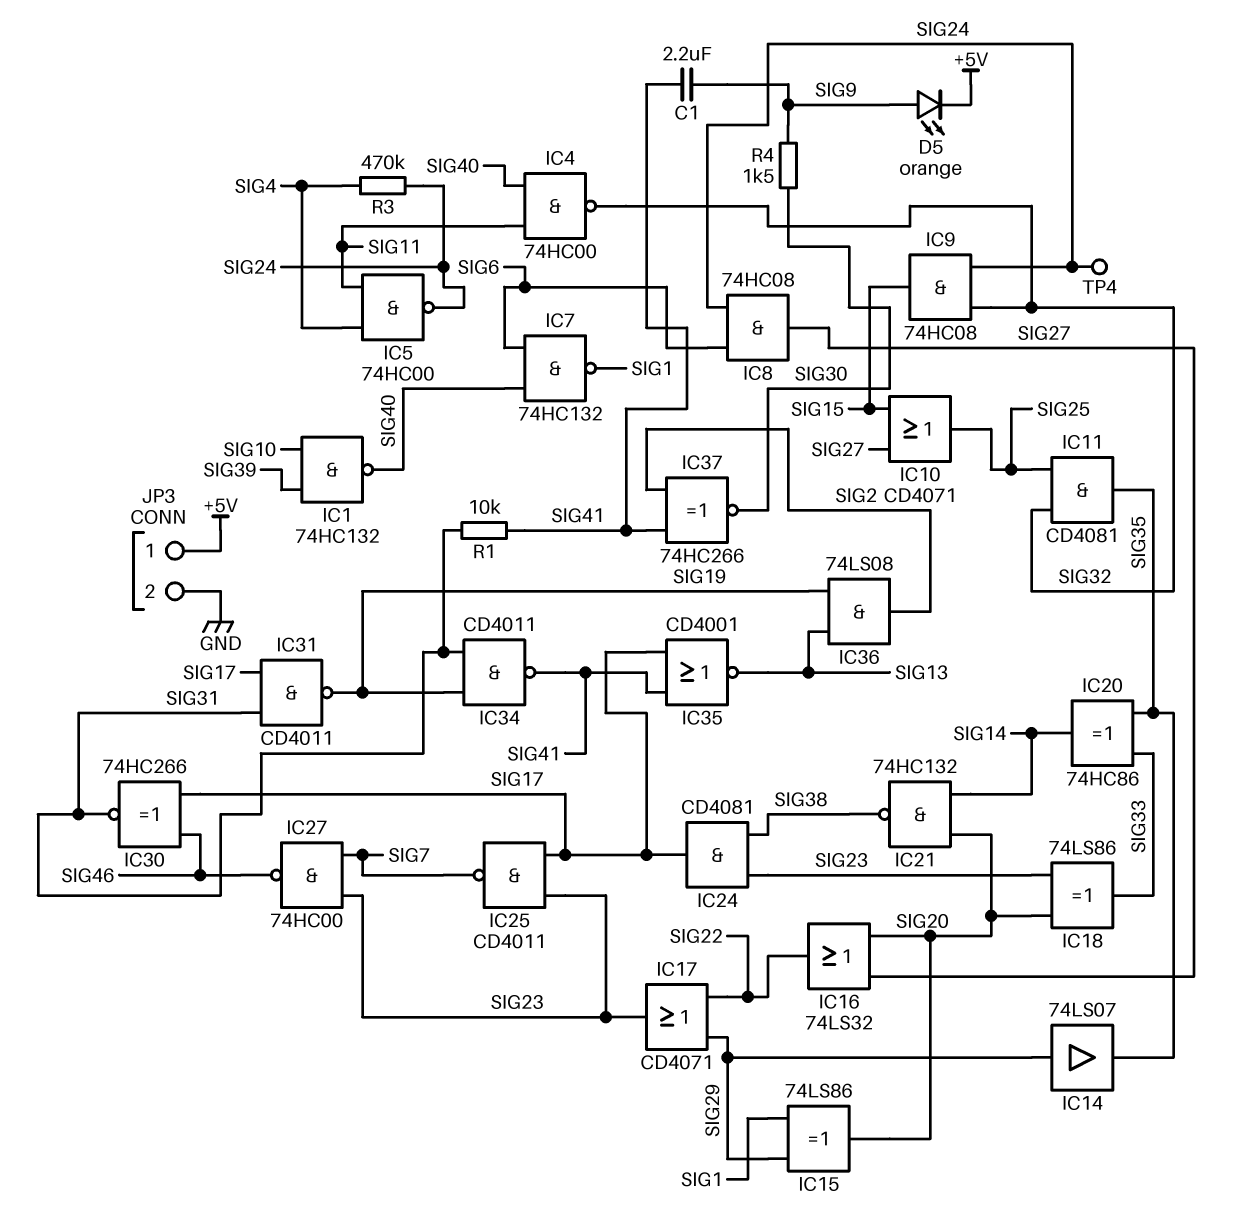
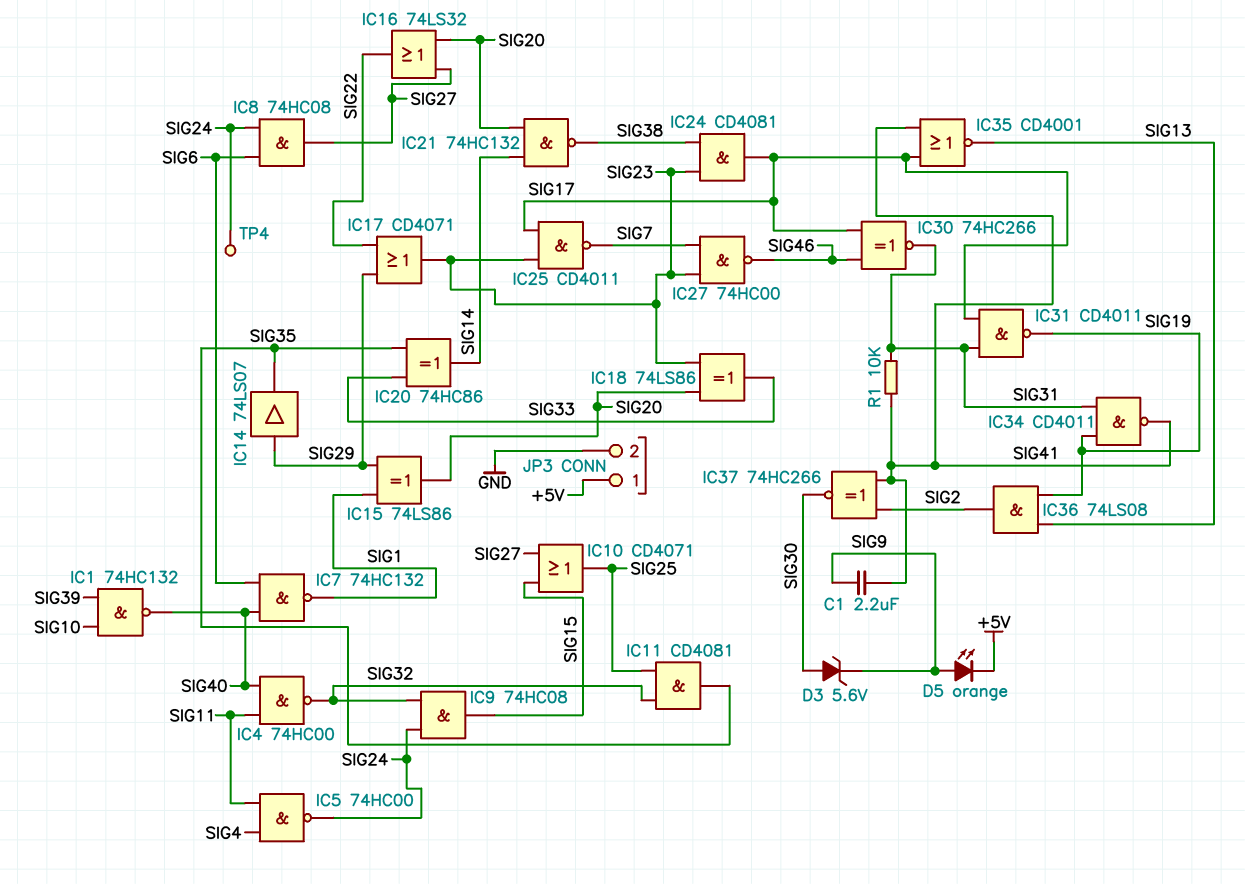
D3: none -> zener 5.6V (A SIG30, K SIG9)
R3: 470k (SIG4, SIG24) -> none
R4: 1.5k (SIG9, SIG30) -> none

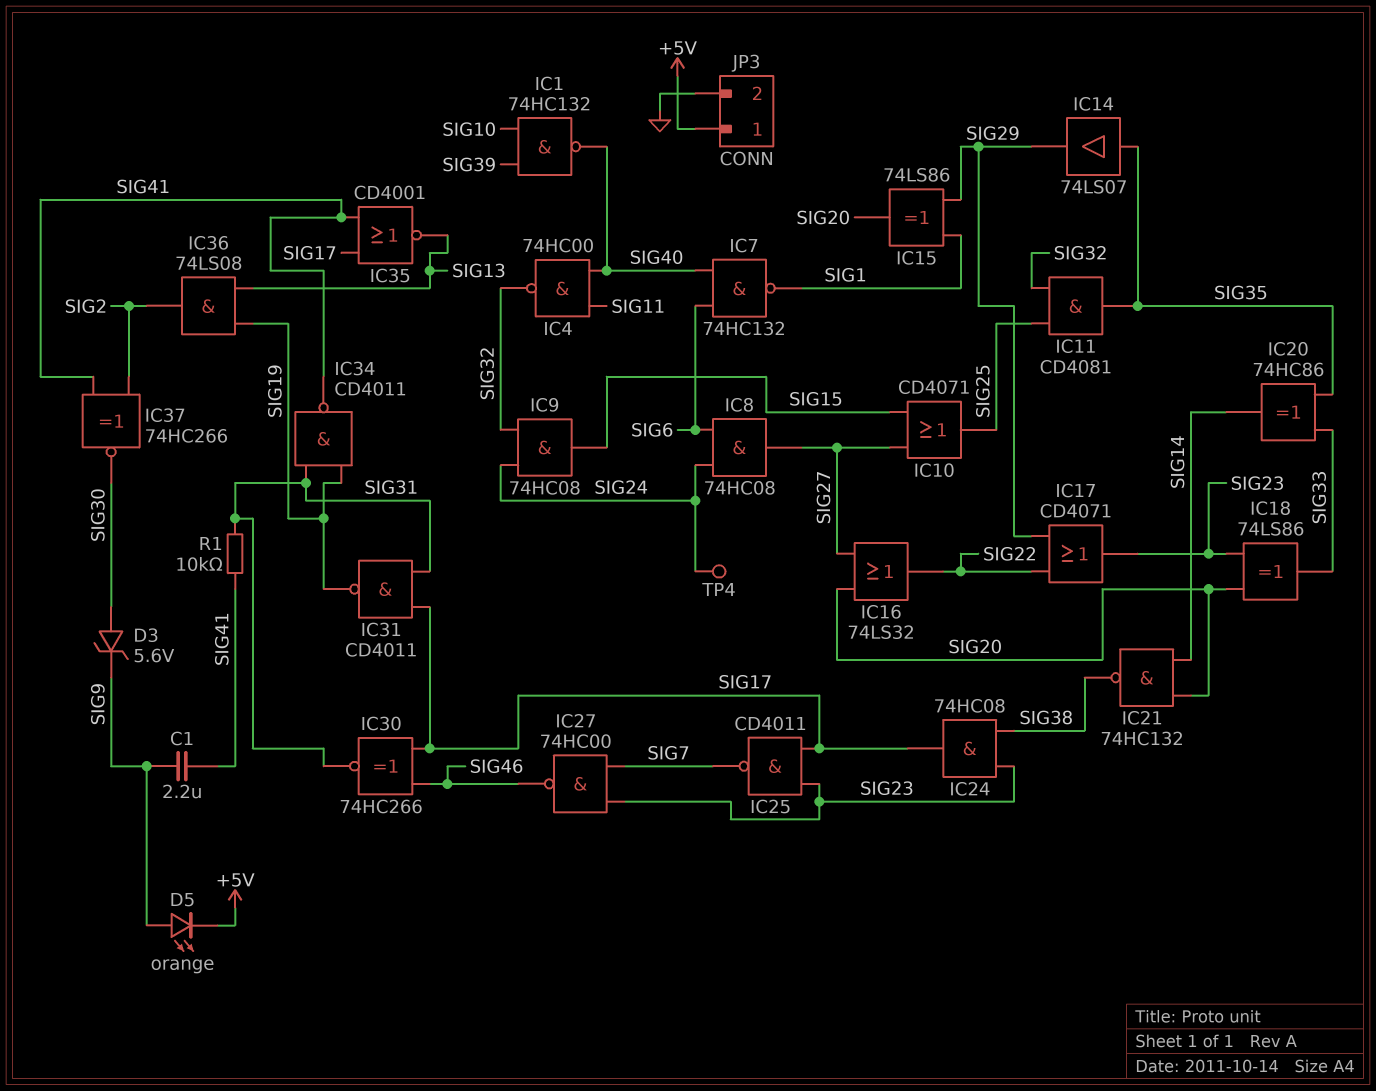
IC5: NAND 74HC00 (in SIG4, in SIG11, out SIG24) -> none
IC14: buffer 74LS07 (in SIG29, out SIG35) -> buffer 74LS07 (in SIG35, out SIG29)
IC24: AND CD4081 (in SIG23, in SIG38, out SIG17) -> AND 74HC08 (in SIG23, in SIG38, out SIG17)

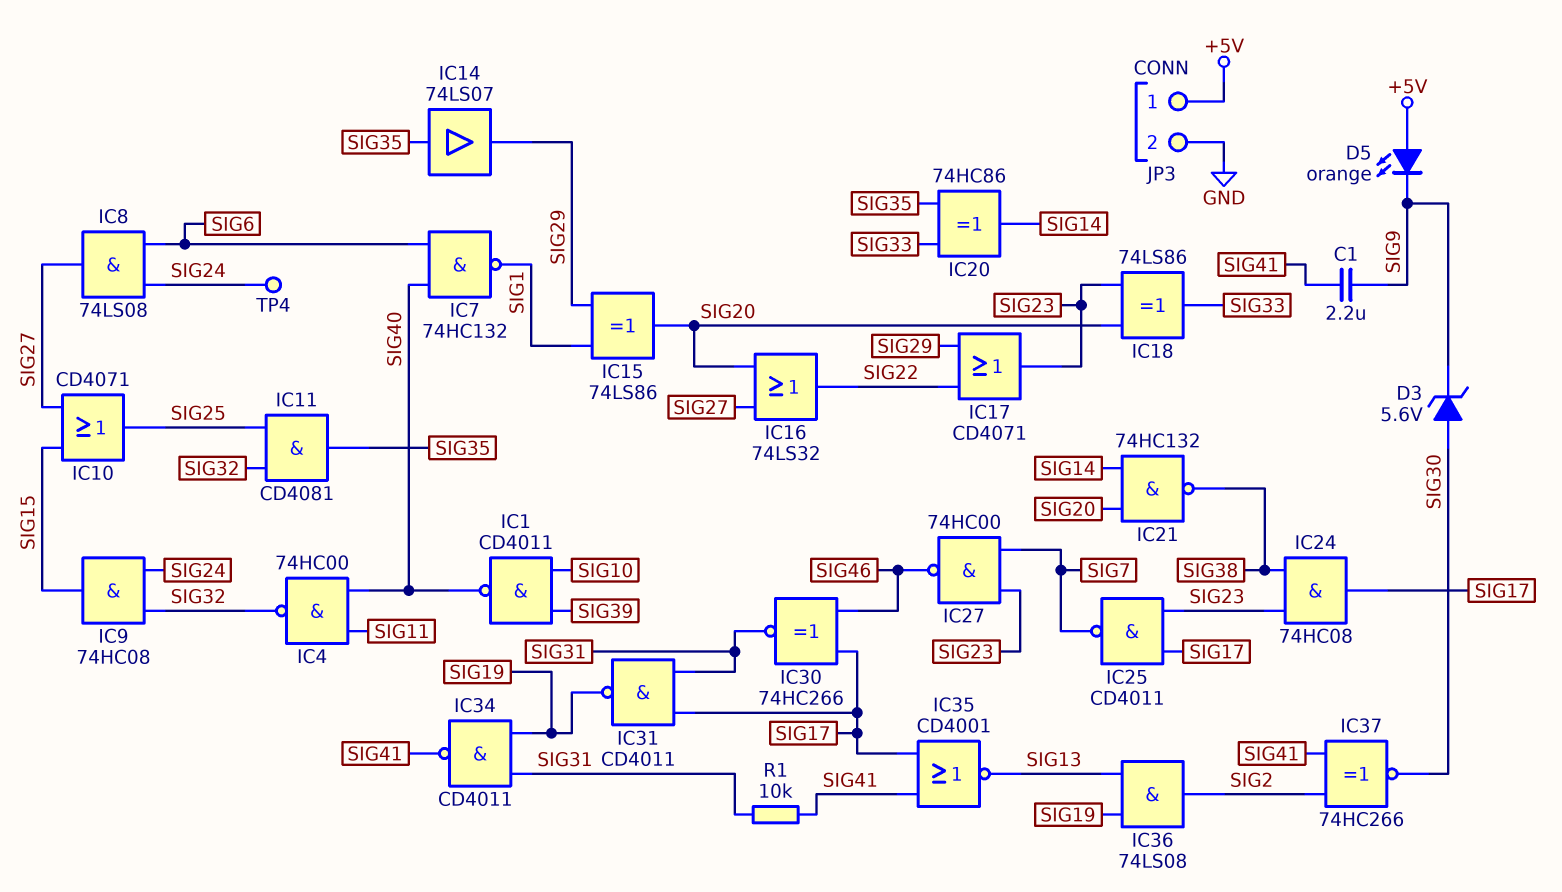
D5: LED orange (A SIG9, K +5V) -> LED orange (A +5V, K SIG9)
IC1: NAND 74HC132 (in SIG10, in SIG39, out SIG40) -> NAND CD4011 (in SIG10, in SIG39, out SIG40)
IC8: AND 74HC08 (in SIG6, in SIG24, out SIG27) -> AND 74LS08 (in SIG6, in SIG24, out SIG27)

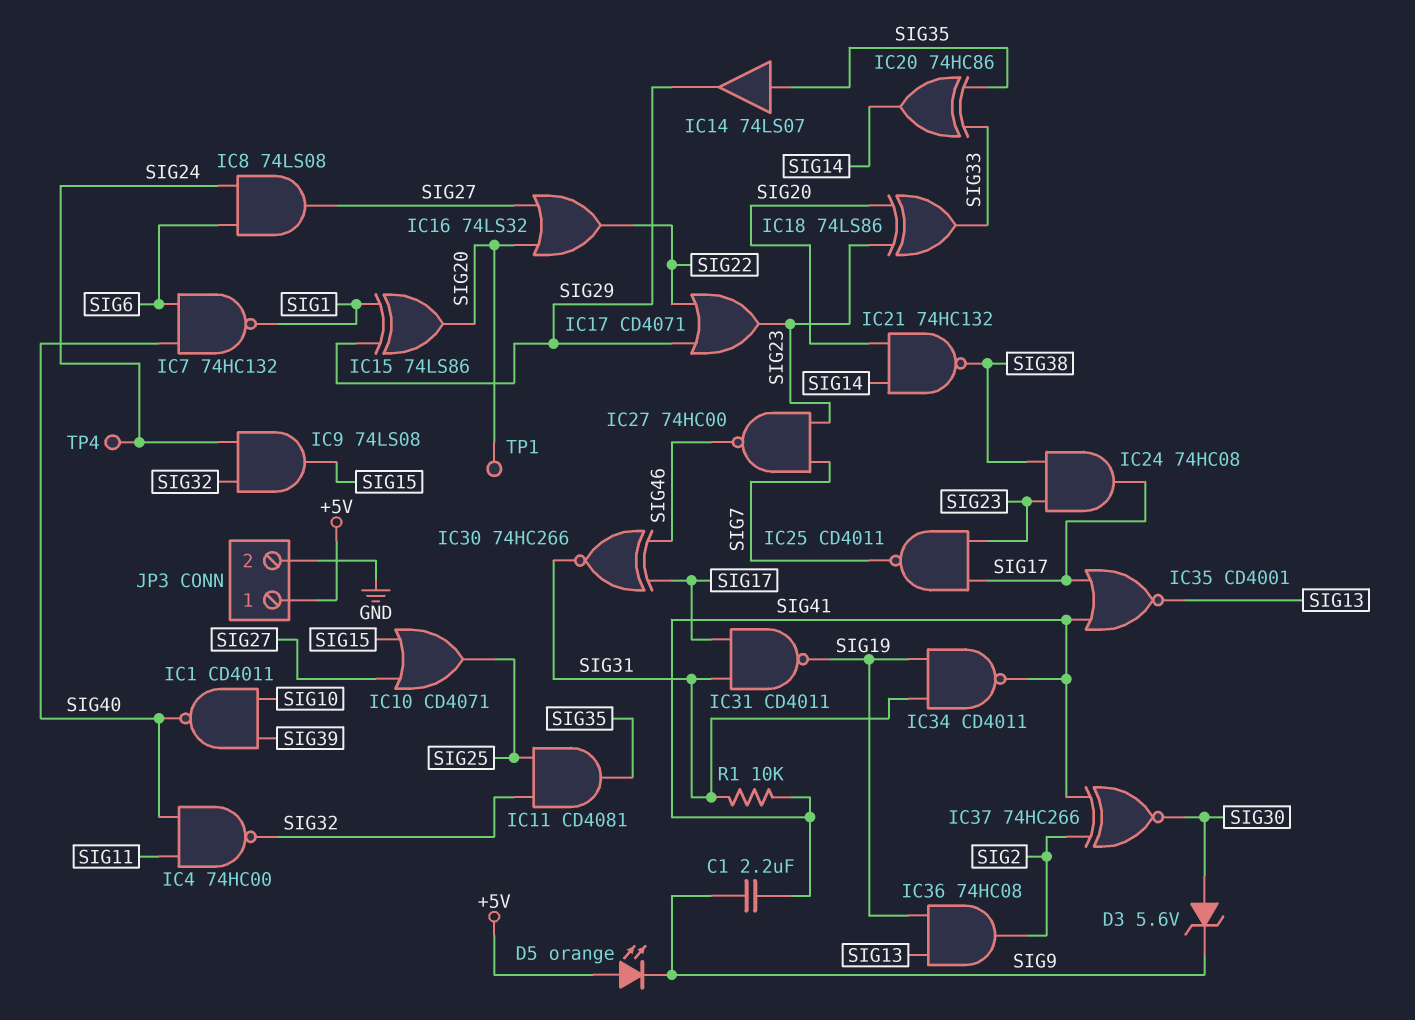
IC9: AND 74HC08 (in SIG24, in SIG32, out SIG15) -> AND 74LS08 (in SIG24, in SIG32, out SIG15)
IC36: AND 74LS08 (in SIG13, in SIG19, out SIG2) -> AND 74HC08 (in SIG13, in SIG19, out SIG2)
TP1: none -> test point (SIG20)

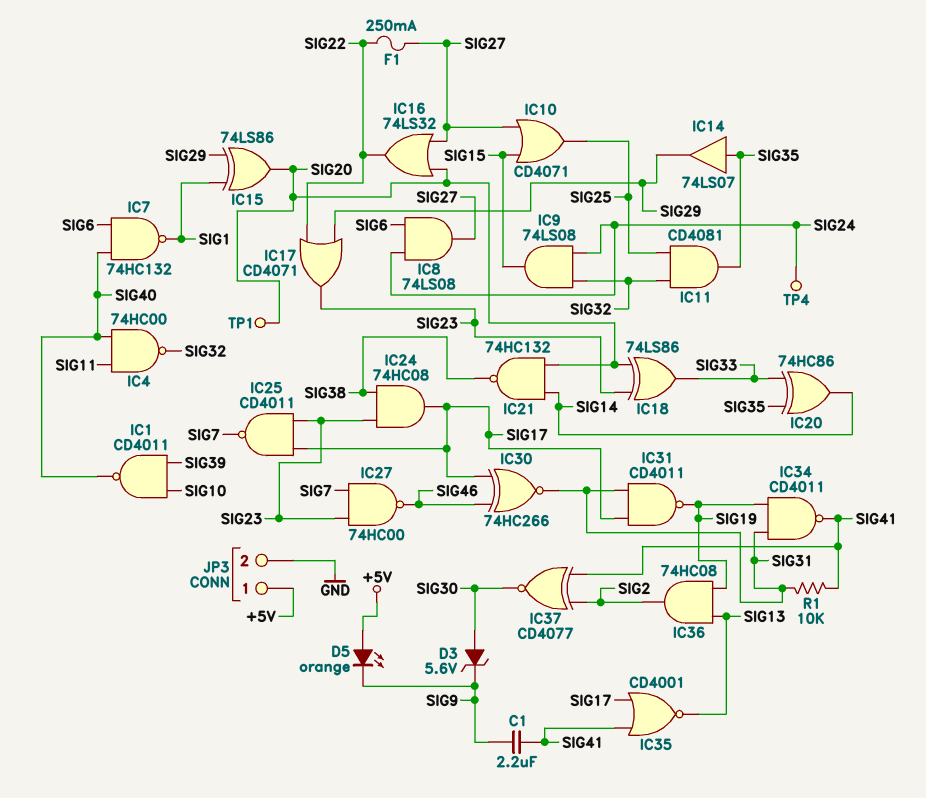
F1: none -> 250mA (SIG22, SIG27)
IC37: XNOR 74HC266 (in SIG2, in SIG41, out SIG30) -> XNOR CD4077 (in SIG2, in SIG41, out SIG30)

